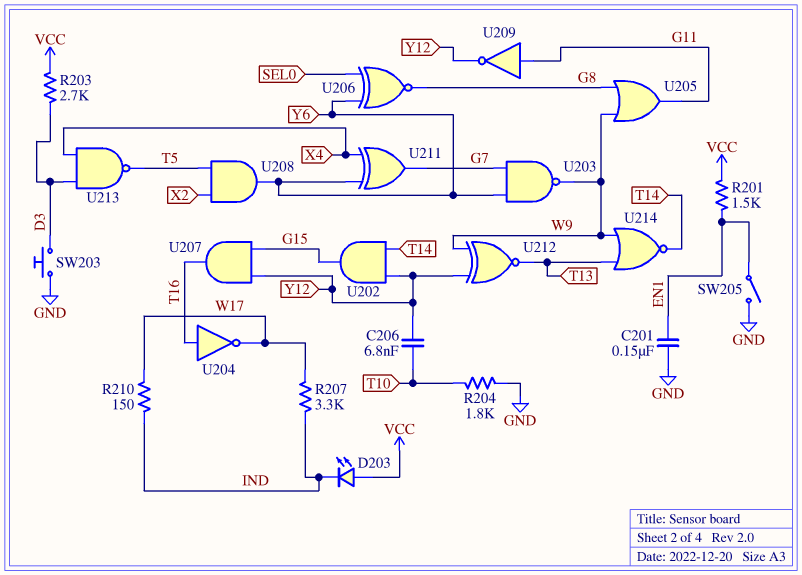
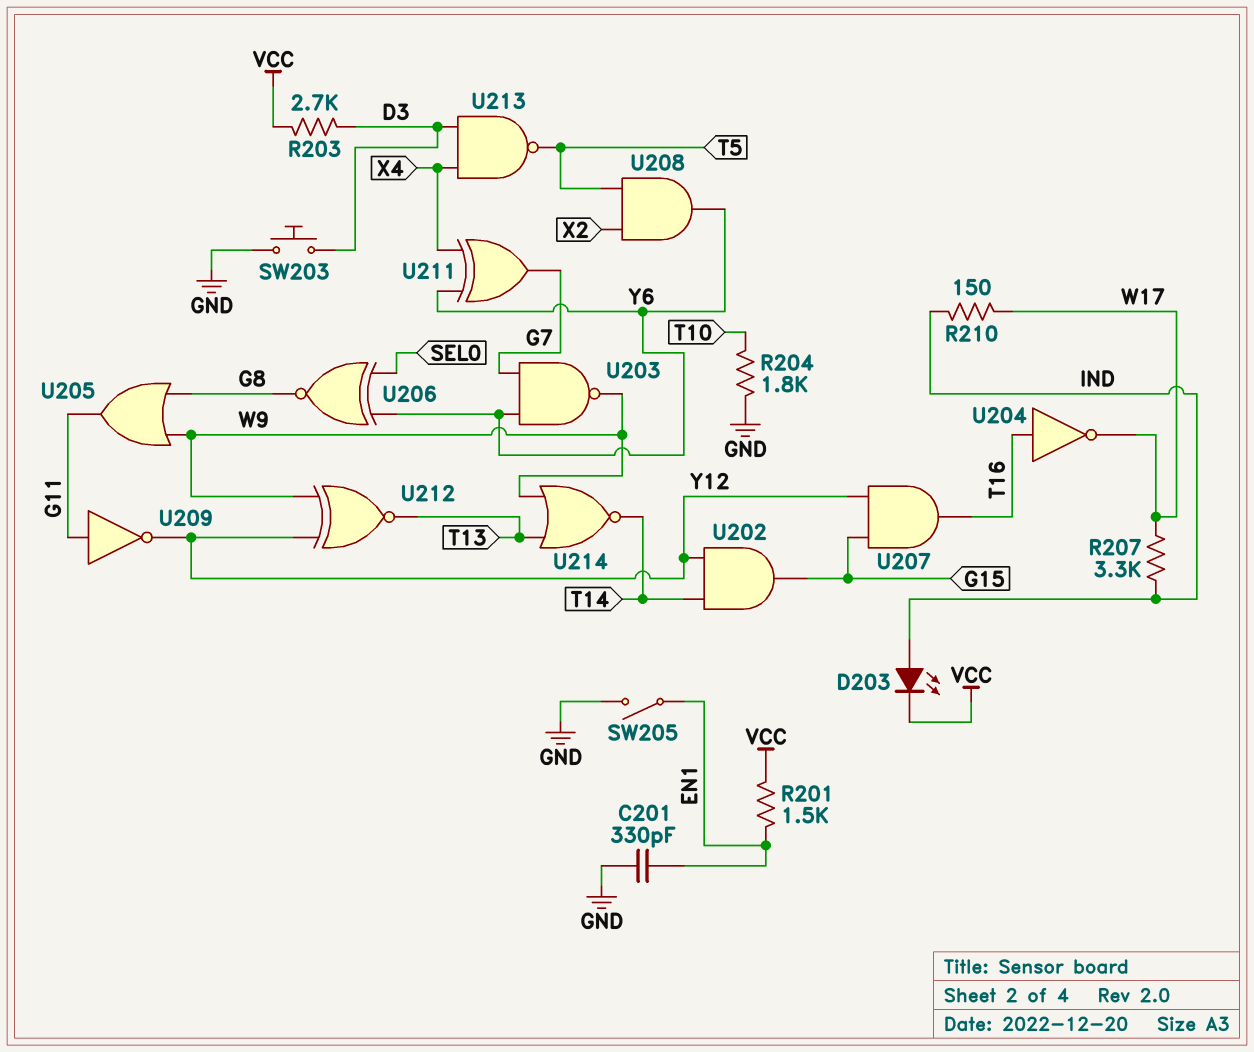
C201: 150nF (EN1, GND) -> 330pF (EN1, GND)
C206: 6.8nF (T10, Y12) -> none
D203: LED (A VCC, K IND) -> LED (A IND, K VCC)

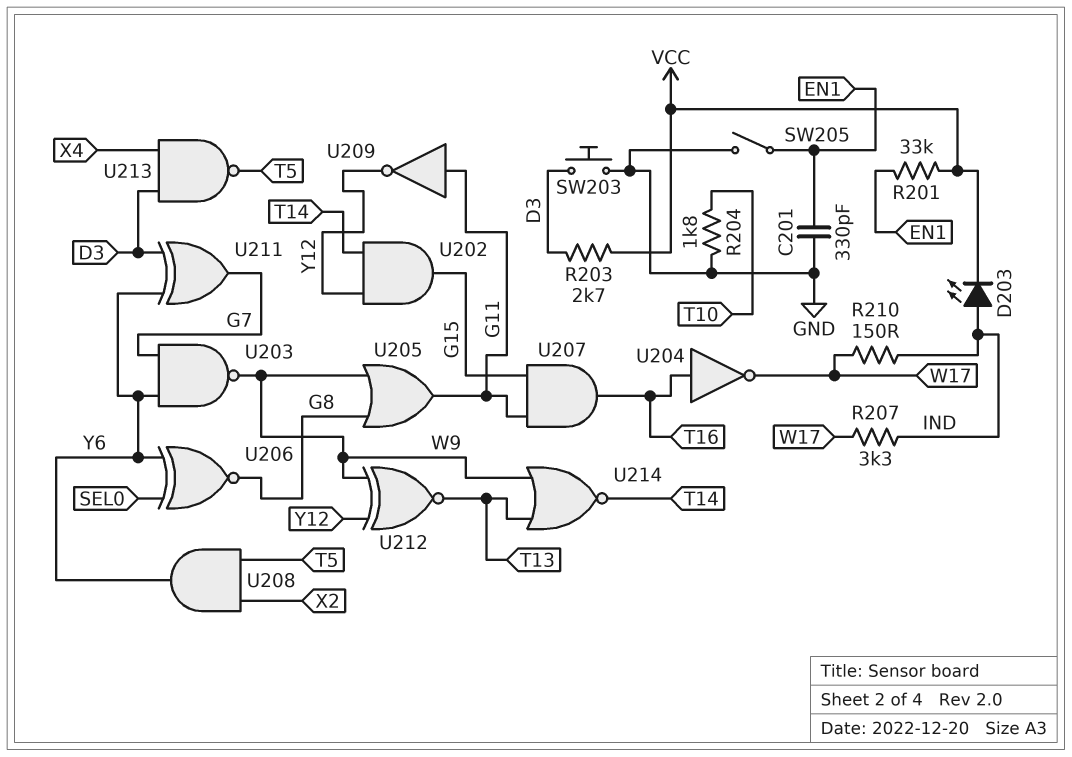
R201: 1.5k (EN1, VCC) -> 33k (EN1, VCC)
U207: AND (in G15, in Y12, out T16) -> AND (in G11, in G15, out T16)
U211: XOR (in X4, in Y6, out G7) -> XOR (in D3, in Y6, out G7)

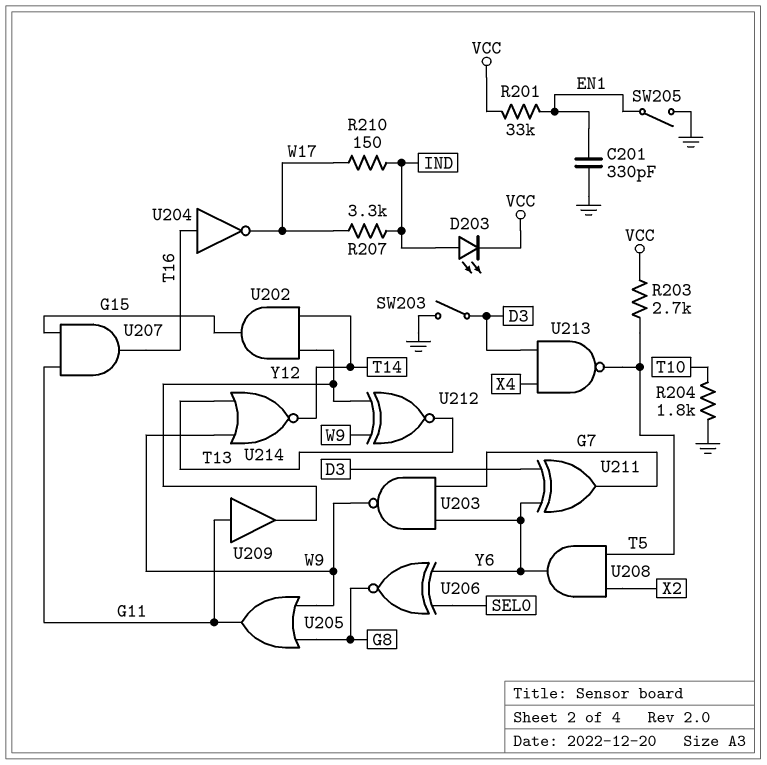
R203: 2.7k (D3, VCC) -> 2.7k (T5, VCC)
SW203: button (D3, GND) -> switch (D3, GND)
U209: NOT (in G11, out Y12) -> buffer (in G11, out Y12)

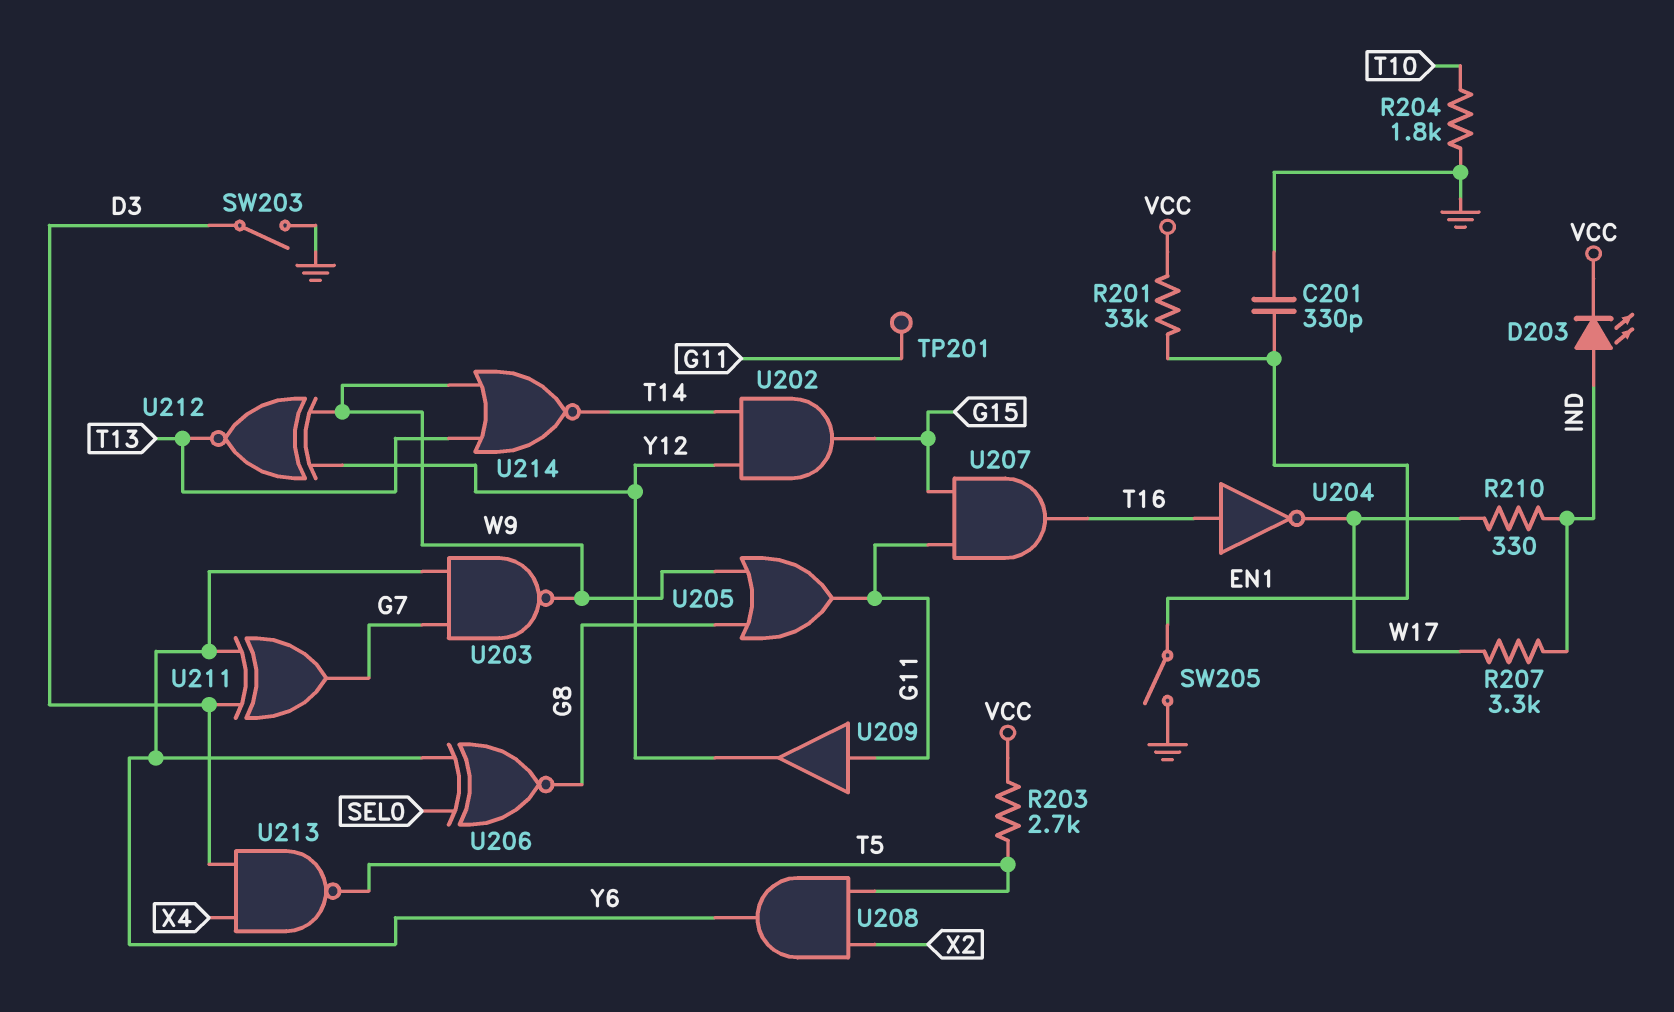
R210: 150 (IND, W17) -> 330 (IND, W17)
TP201: none -> test point (G11)

